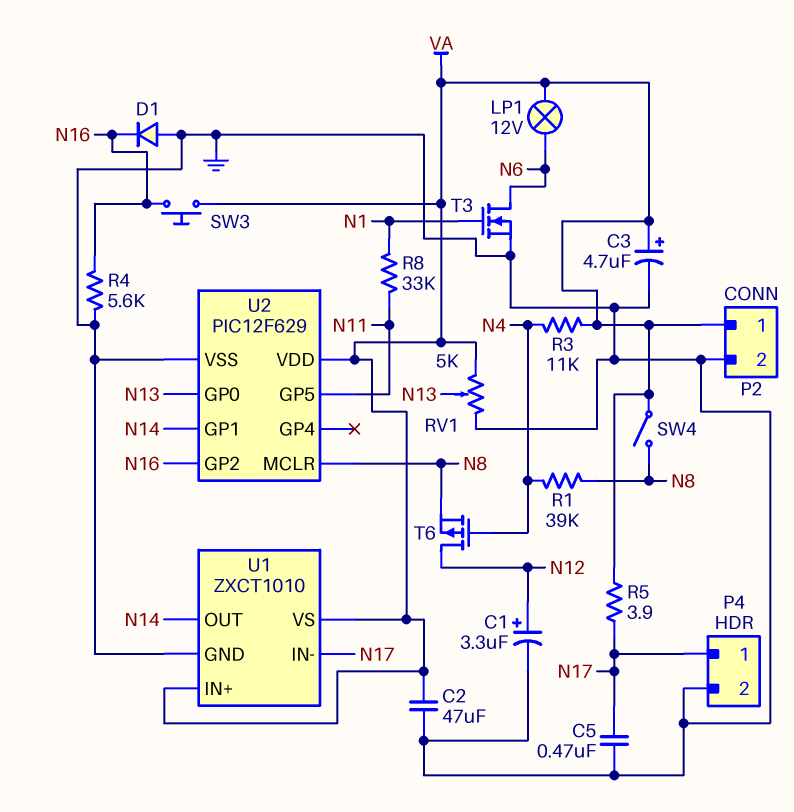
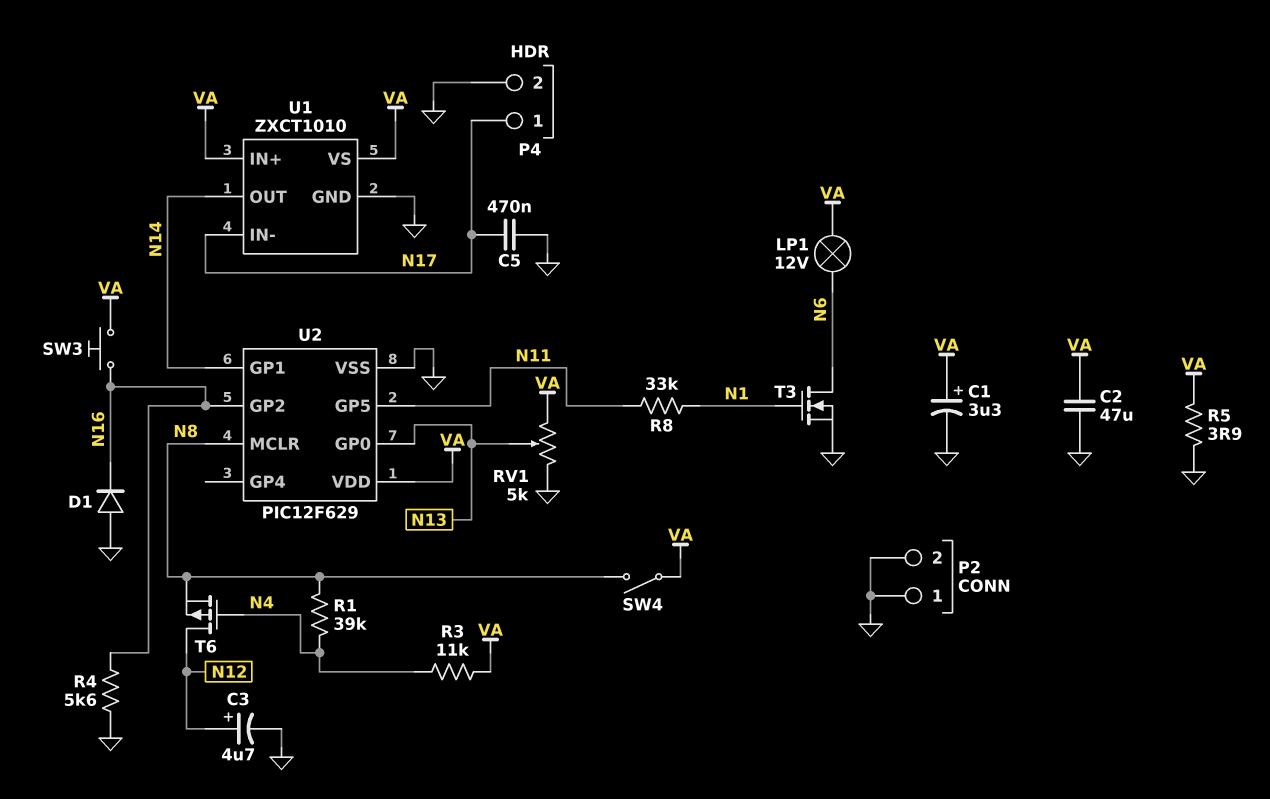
C1: 3.3uF (plus N12, minus GND) -> 3.3uF (plus VA, minus GND)
C3: 4.7uF (plus VA, minus GND) -> 4.7uF (plus N12, minus GND)
P2 pin 1: VA -> GND
R5: 3.9 (N17, VA) -> 3.9 (GND, VA)

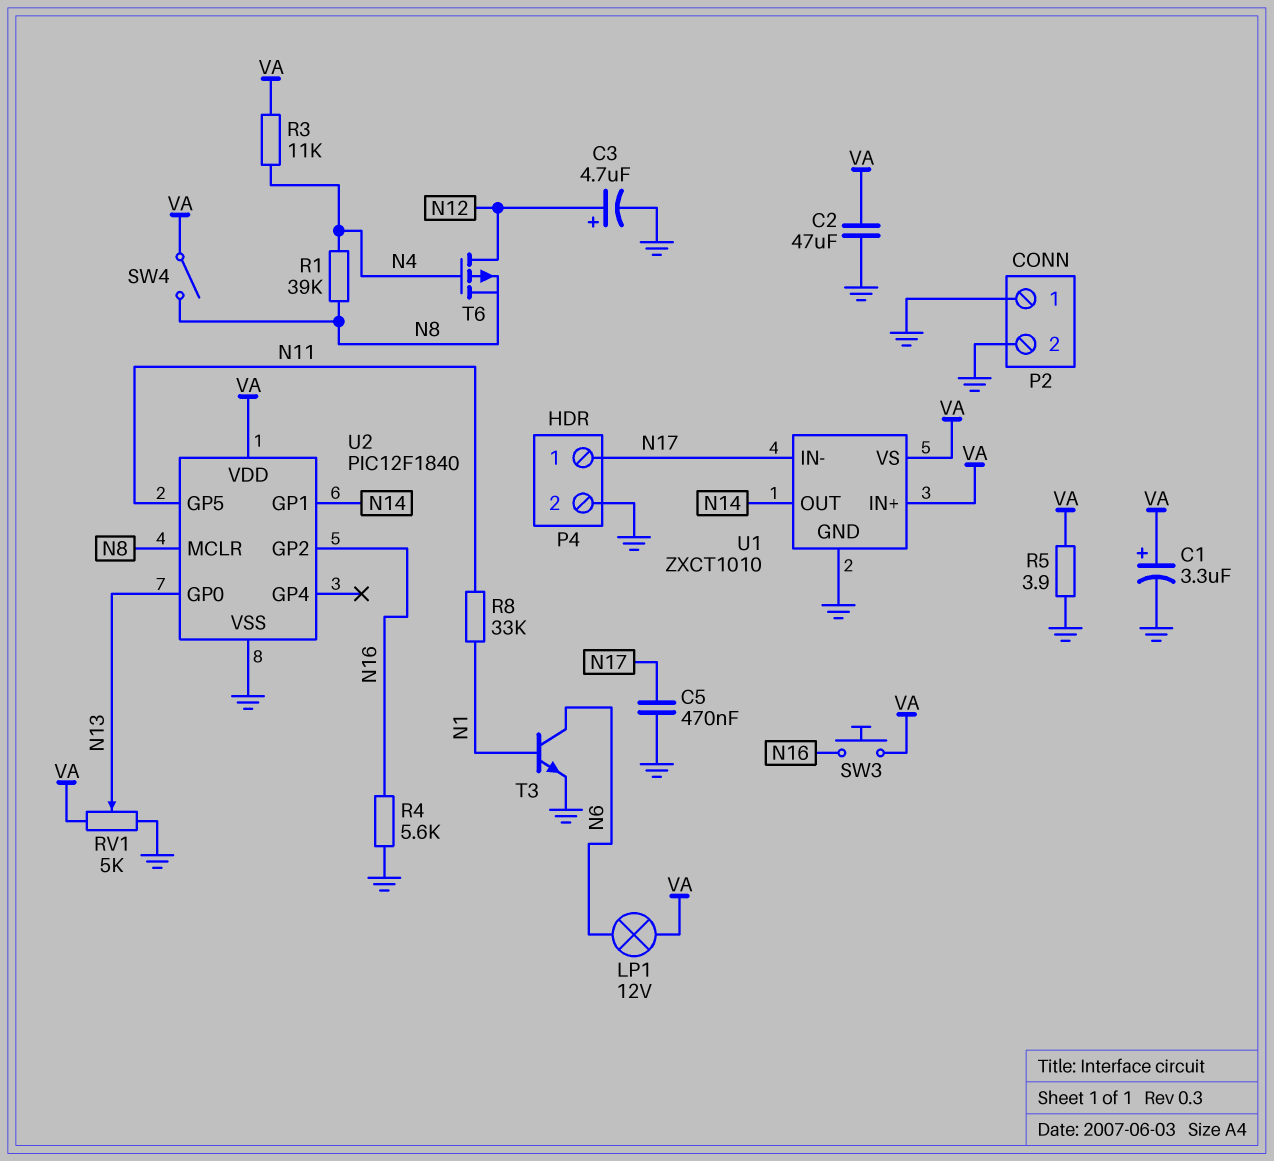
D1: diode (A GND, K N16) -> none
T3: NMOS (G N1, D N6, S GND) -> NPN (B N1, C N6, E GND)
U2: PIC12F629 -> PIC12F1840

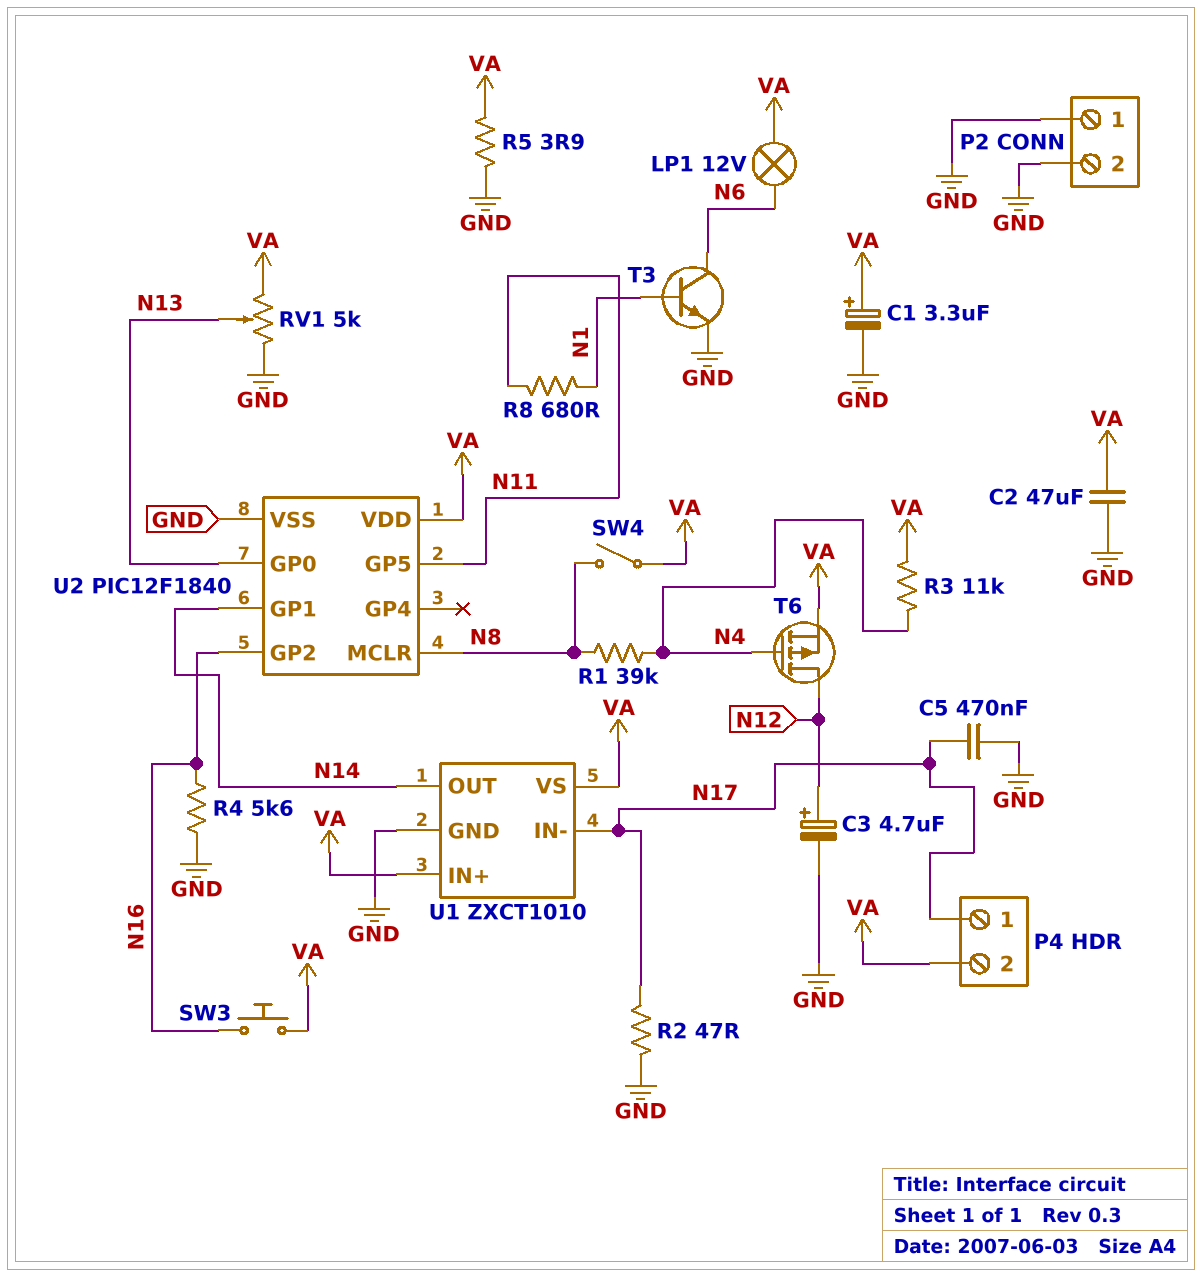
P4 pin 2: GND -> VA
R2: none -> 47 (GND, N17)
R8: 33k (N1, N11) -> 680 (N1, N11)
T6: PMOS (G N4, D N12, S N8) -> PMOS (G N4, D N12, S VA)

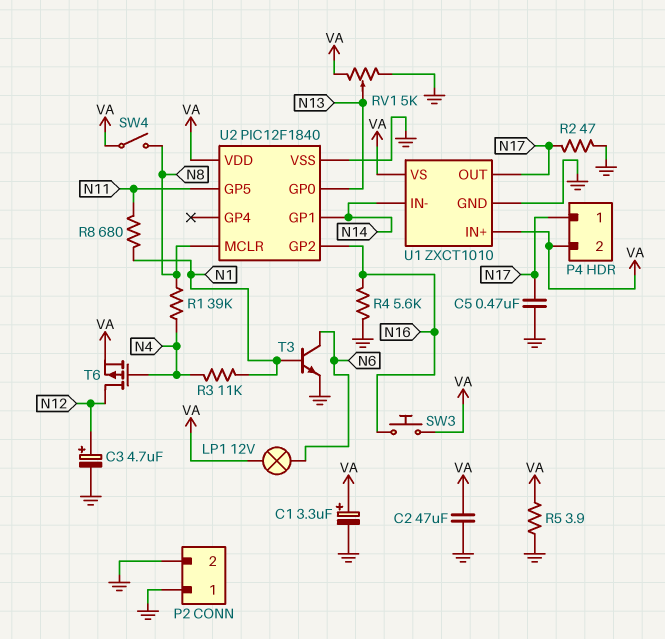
R3: 11k (N4, VA) -> 11k (N1, N4)
U1 pin IN-: N17 -> N14
U1 pin OUT: N14 -> N17

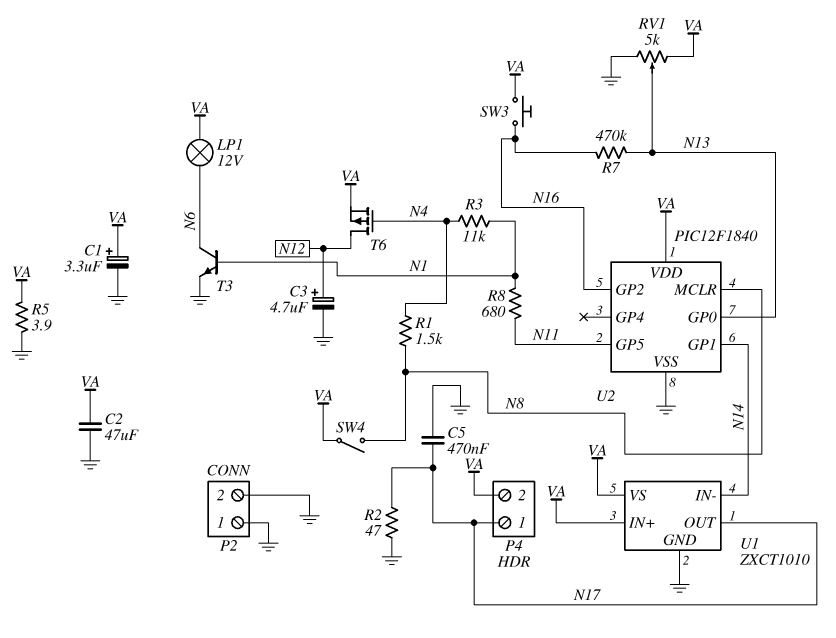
R1: 39k (N4, N8) -> 1.5k (N4, N8)
R4: 5.6k (GND, N16) -> none
R7: none -> 470k (N13, N16)

